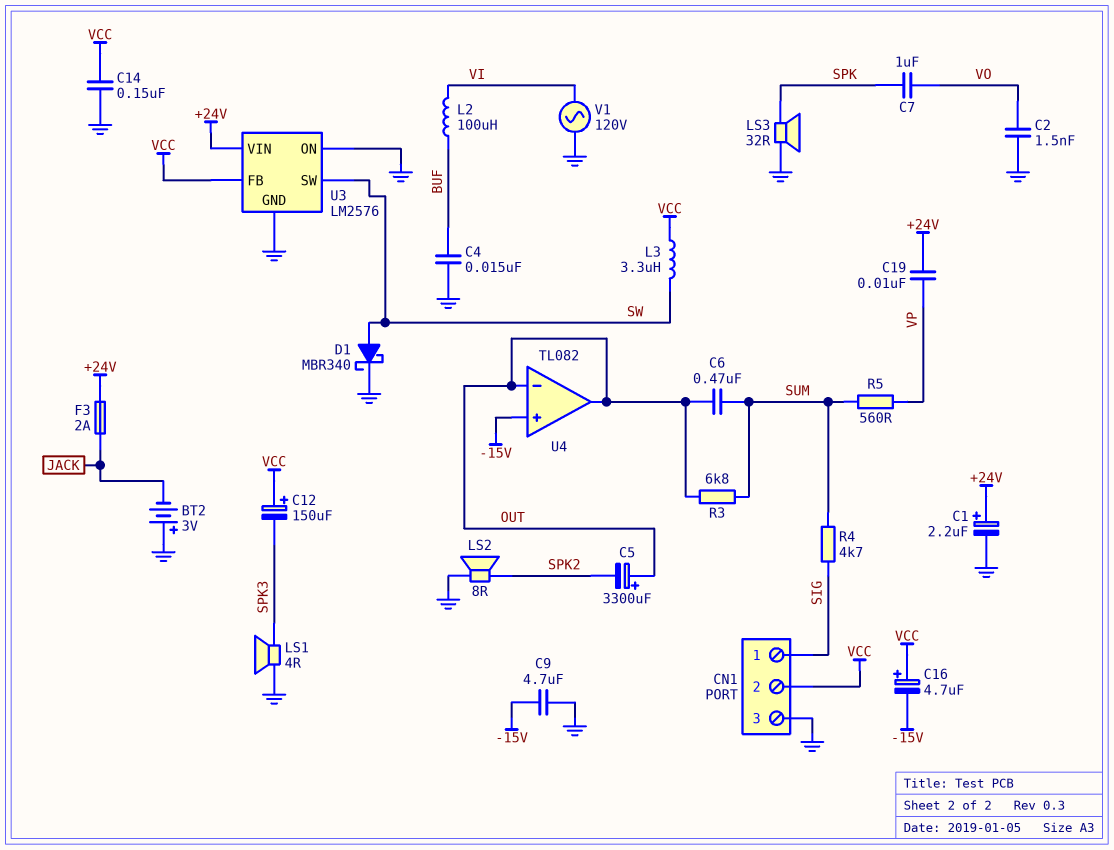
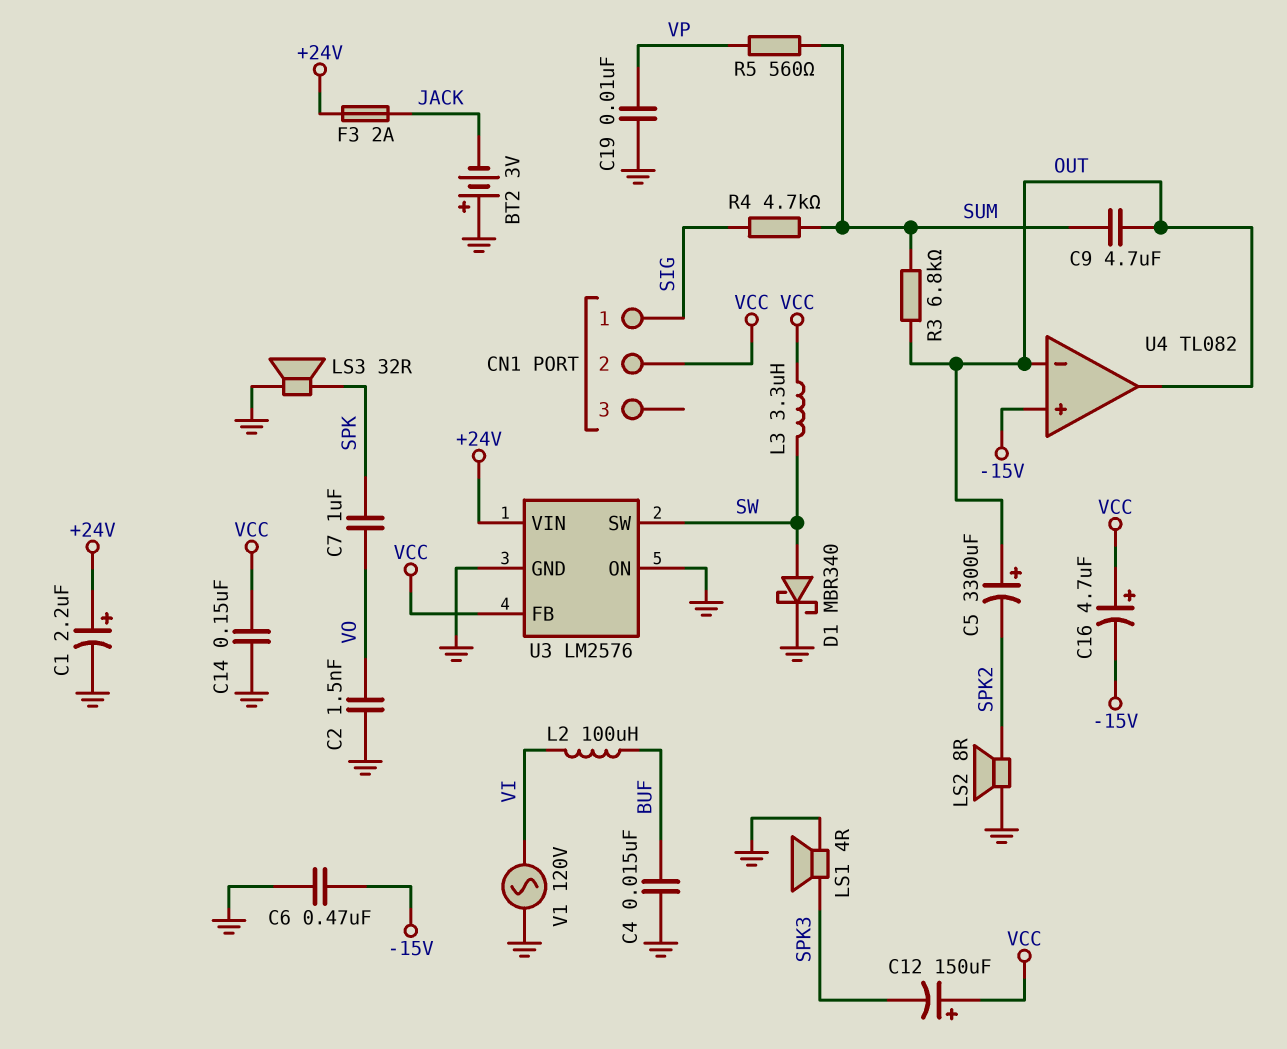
C6: 470nF (OUT, SUM) -> 470nF (-15V, GND)
C9: 4.7uF (-15V, GND) -> 4.7uF (OUT, SUM)
C19: 10nF (+24V, VP) -> 10nF (GND, VP)
CN1 pin 3: GND -> none

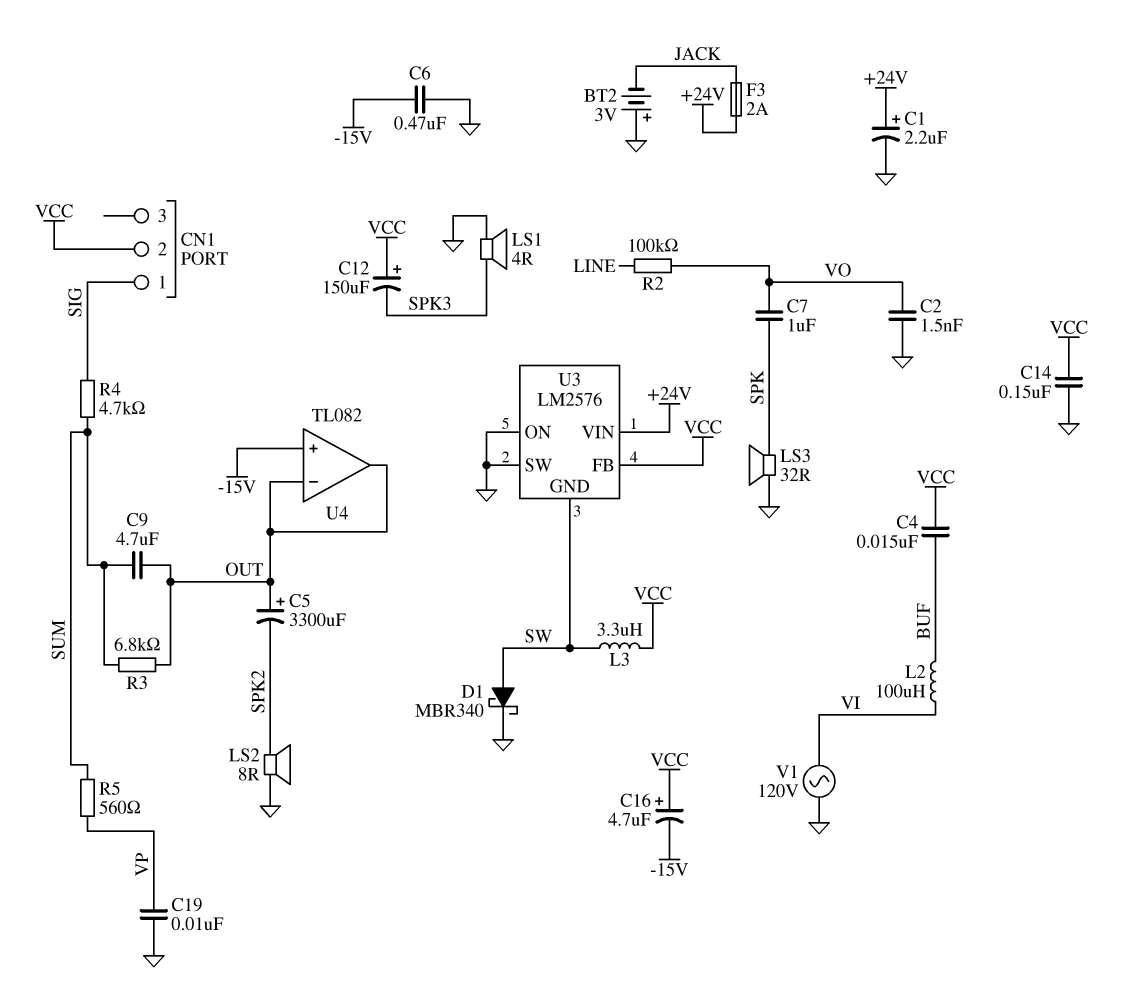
C4: 15nF (BUF, GND) -> 15nF (BUF, VCC)
R2: none -> 100k (LINE, VO)
U3 pin GND: GND -> SW
U3 pin SW: SW -> GND

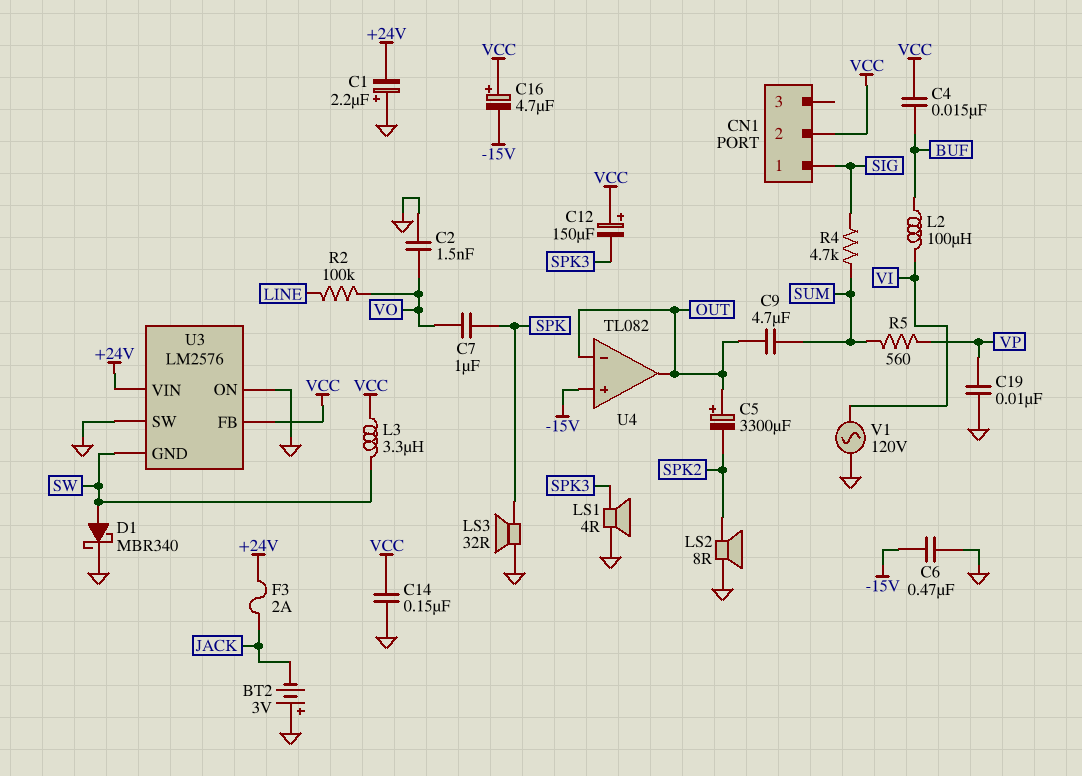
C1: 2.2uF (plus +24V, minus GND) -> 2.2uF (plus GND, minus +24V)
R3: 6.8k (OUT, SUM) -> none

